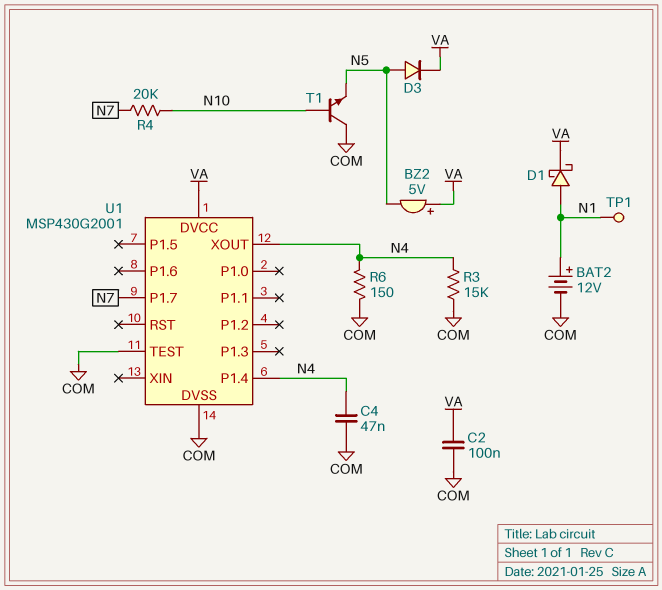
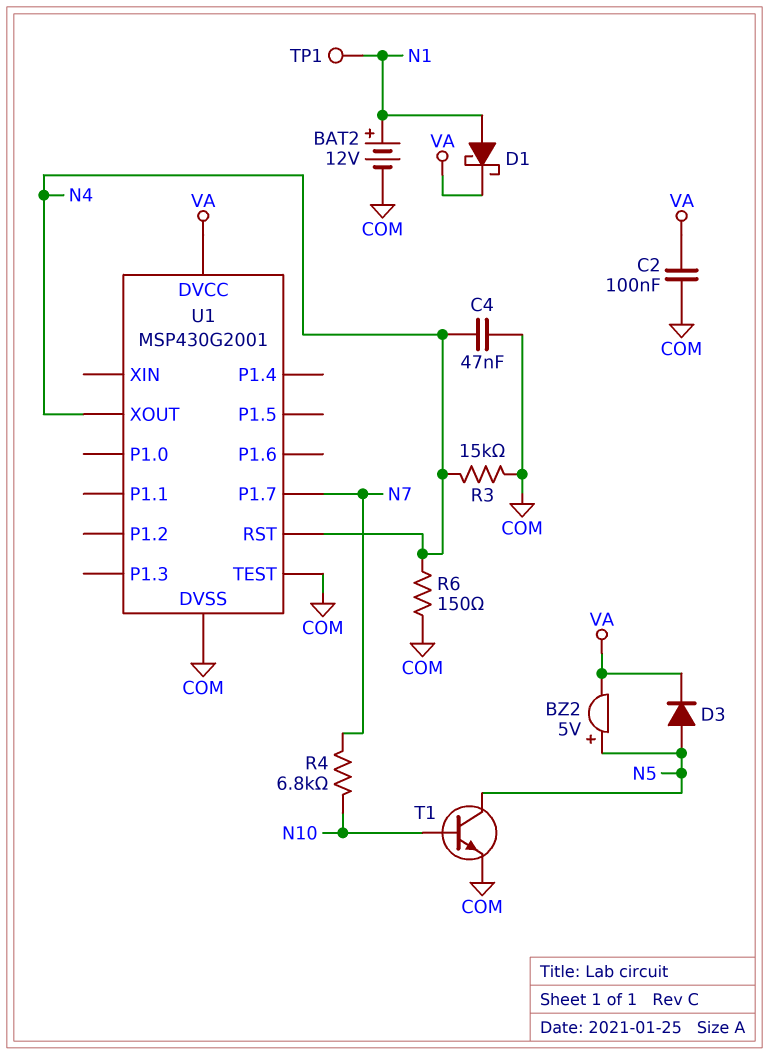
BZ2: buzzer 5V (plus VA, minus N5) -> buzzer 5V (plus N5, minus VA)
R4: 20k (N7, N10) -> 6.8k (N7, N10)
T1: NPN (B N10, C COM, E N5) -> NPN (B N10, C N5, E COM)
U1 pin P1.4: N4 -> none
U1 pin RST: none -> N4

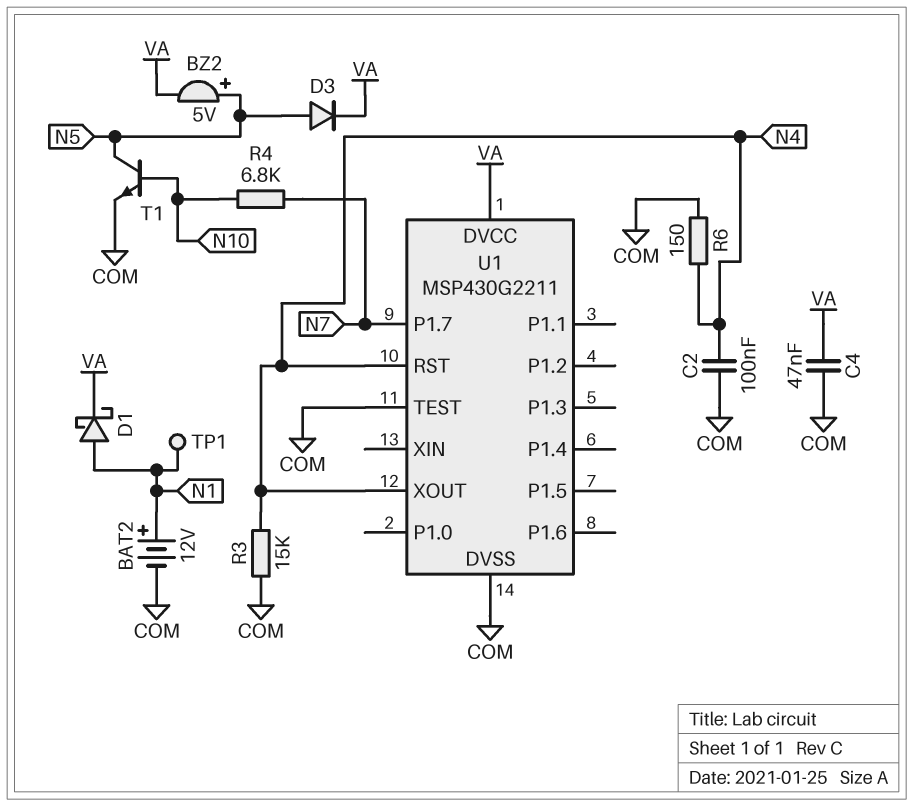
C2: 100nF (COM, VA) -> 100nF (COM, N4)
C4: 47nF (COM, N4) -> 47nF (COM, VA)
U1: MSP430G2001 -> MSP430G2211

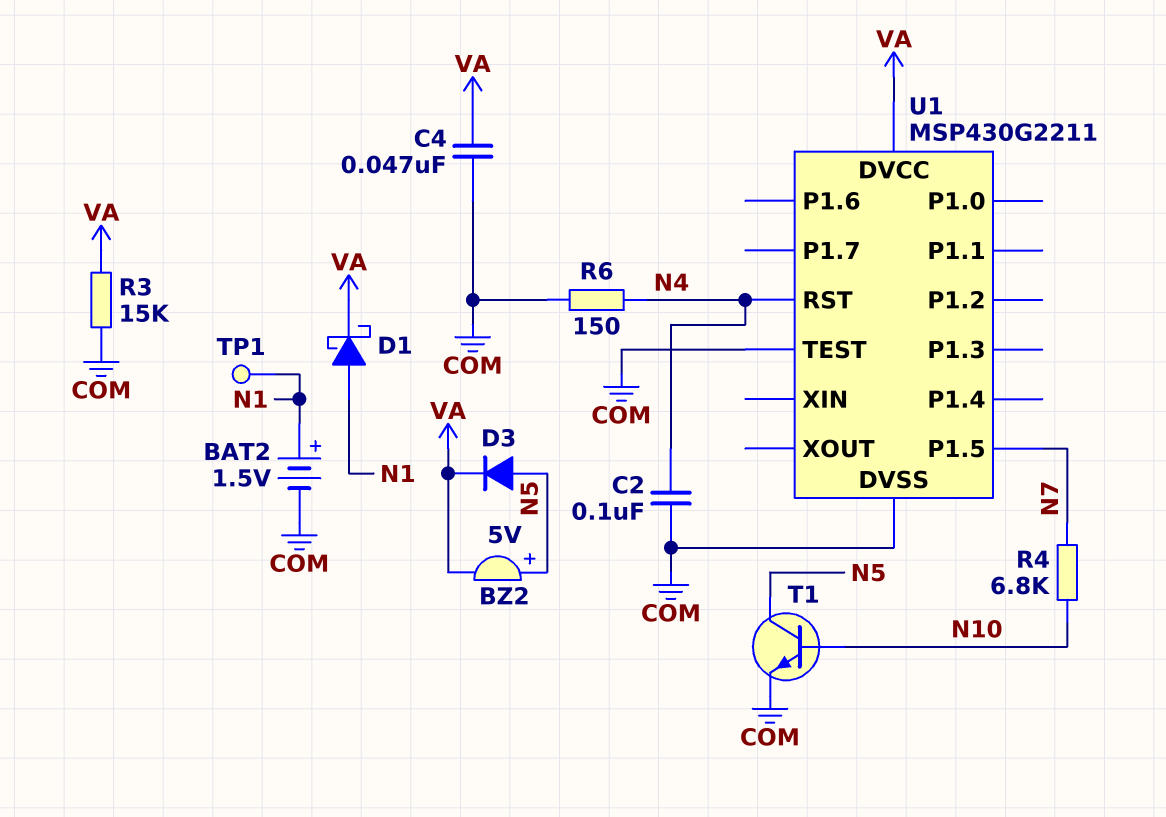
BAT2: 12V (plus N1, minus COM) -> 1.5V (plus N1, minus COM)
R3: 15k (COM, N4) -> 15k (COM, VA)
U1 pin P1.5: none -> N7
U1 pin P1.7: N7 -> none
U1 pin XOUT: N4 -> none

